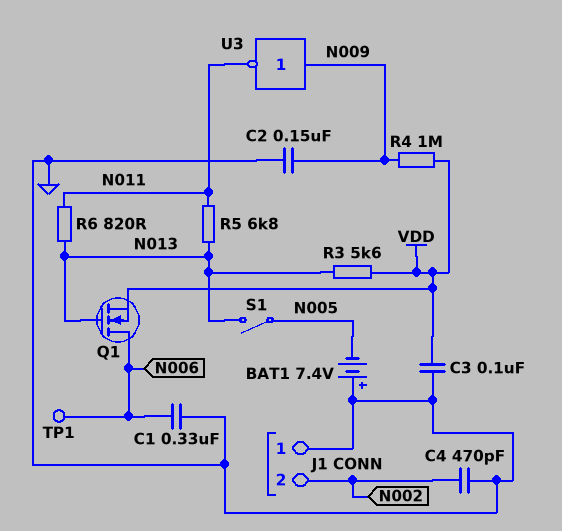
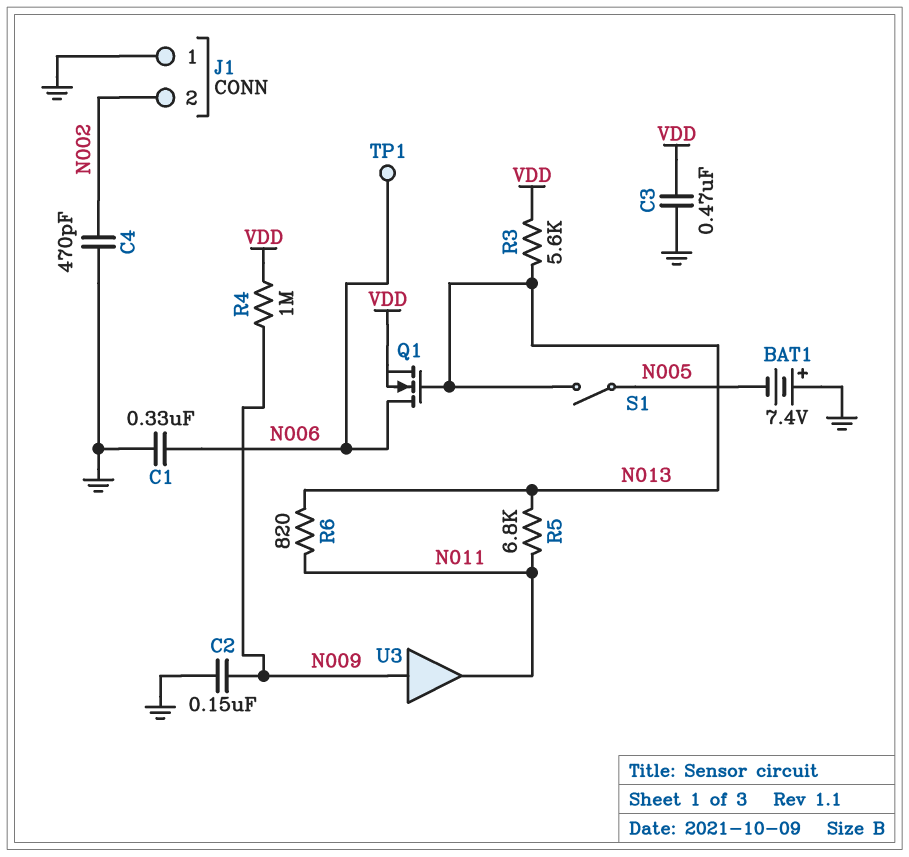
C3: 100nF (GND, VDD) -> 470nF (GND, VDD)
U3: NOT (in N009, out N011) -> buffer (in N009, out N011)

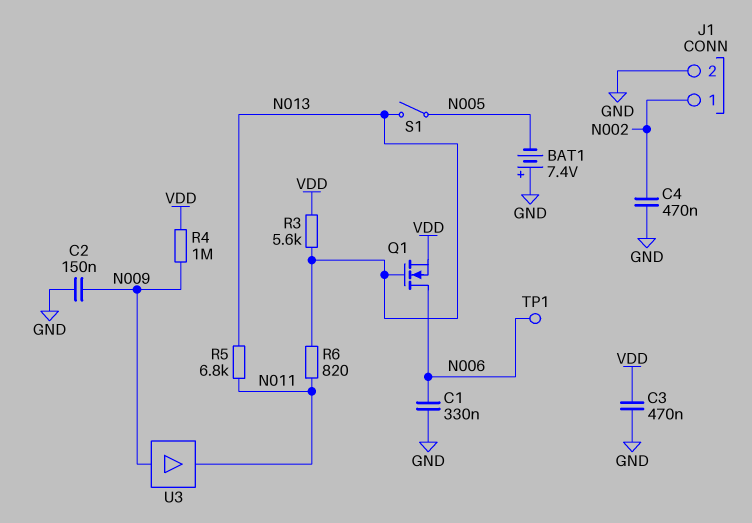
C4: 470pF (GND, N002) -> 470nF (GND, N002)
J1 pin 1: GND -> N002
J1 pin 2: N002 -> GND

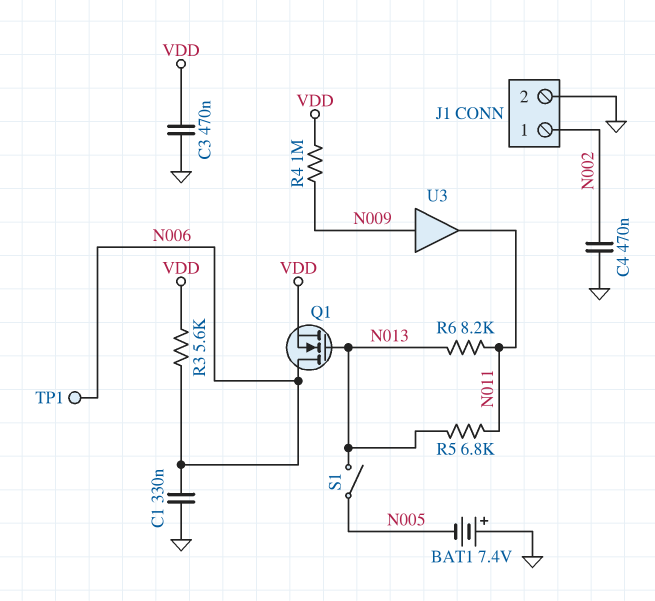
C2: 150nF (GND, N009) -> none
R3: 5.6k (N013, VDD) -> 5.6k (N006, VDD)
R6: 820 (N011, N013) -> 8.2k (N011, N013)

